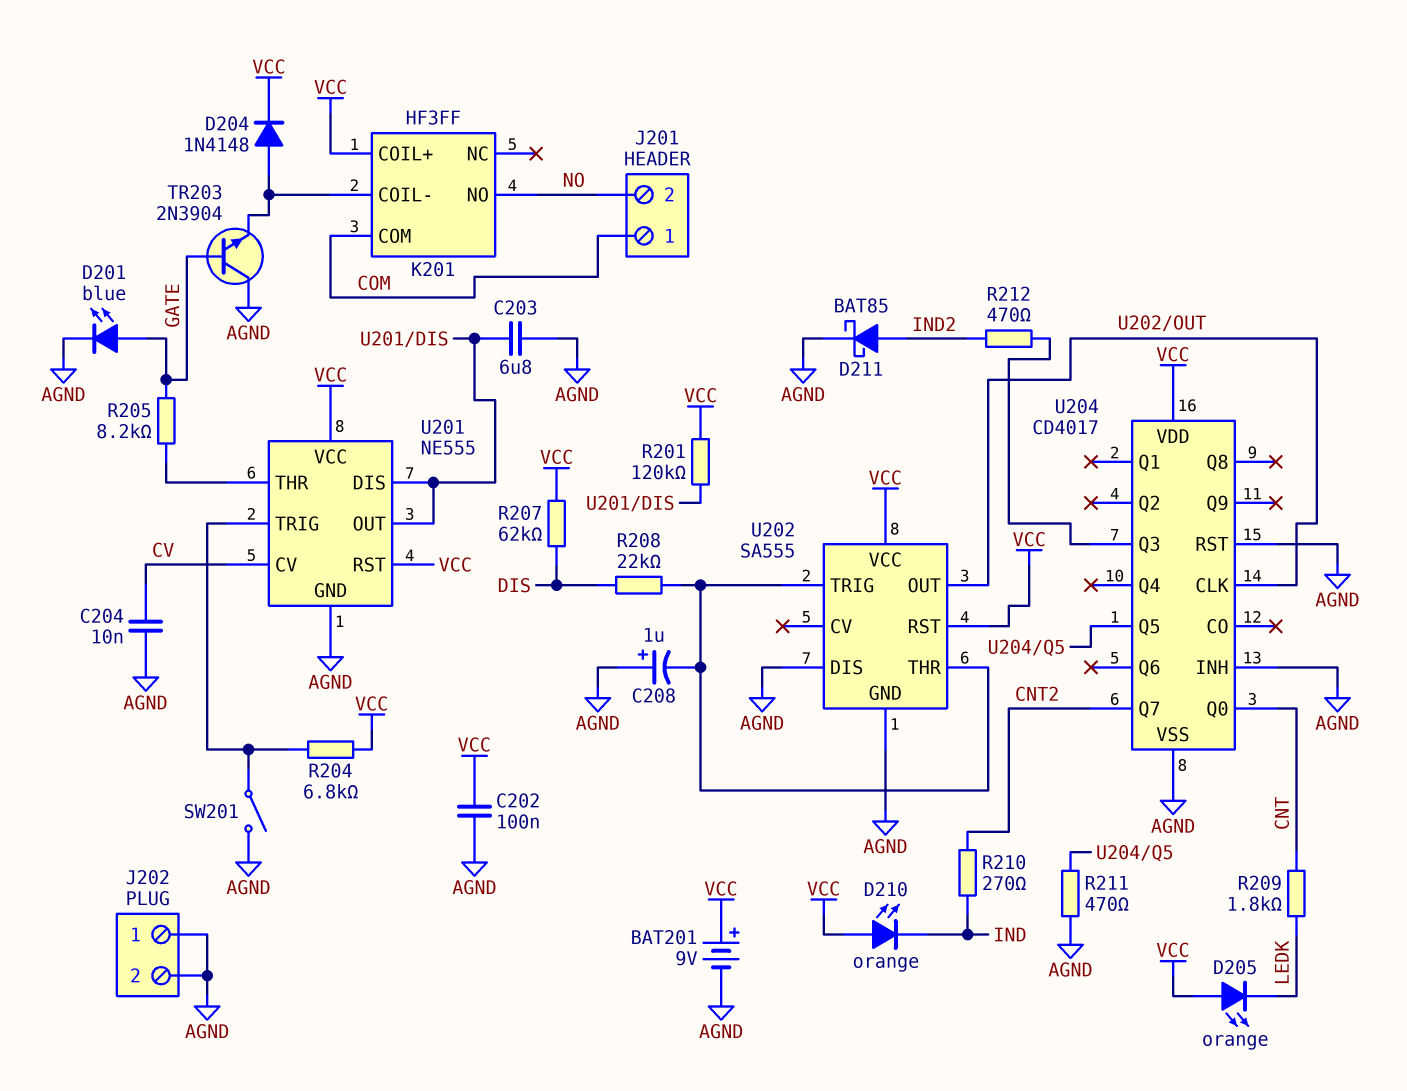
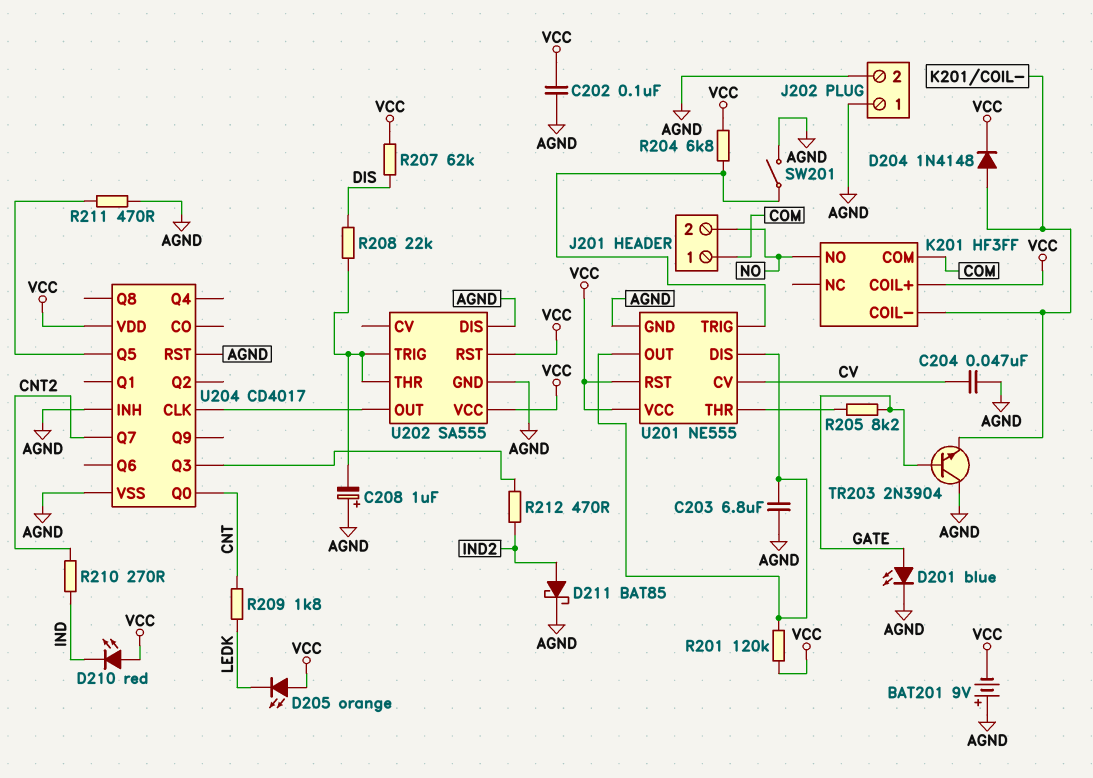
BAT201: 9V (plus VCC, minus AGND) -> 9V (plus AGND, minus VCC)
C204: 10nF (AGND, CV) -> 47nF (AGND, CV)
D210: LED orange (A VCC, K IND) -> LED red (A VCC, K IND)

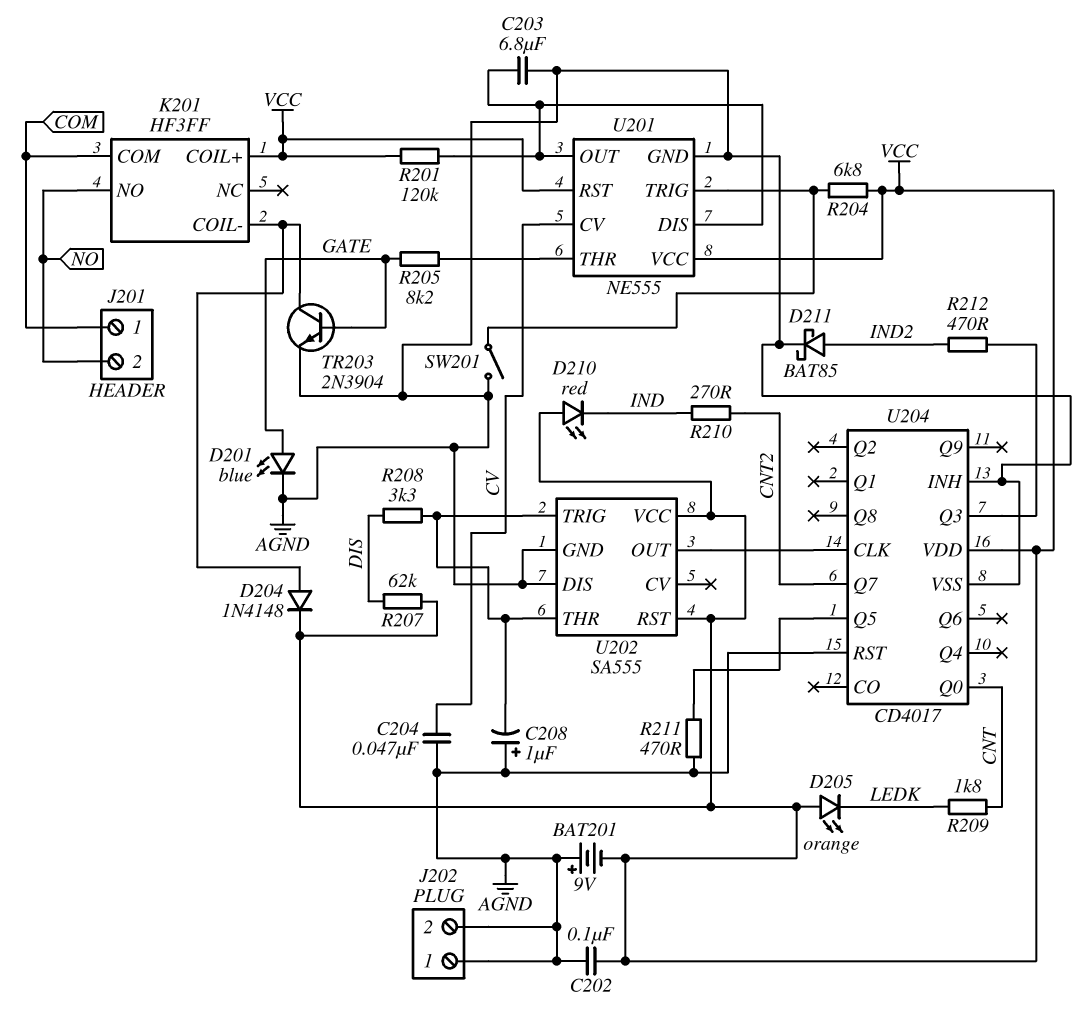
R208: 22k (DIS, U202/THR) -> 3.3k (DIS, U202/THR)
TR203: NPN 2N3904 (B GATE, C AGND, E K201/COIL-) -> NPN 2N3904 (B GATE, C K201/COIL-, E AGND)

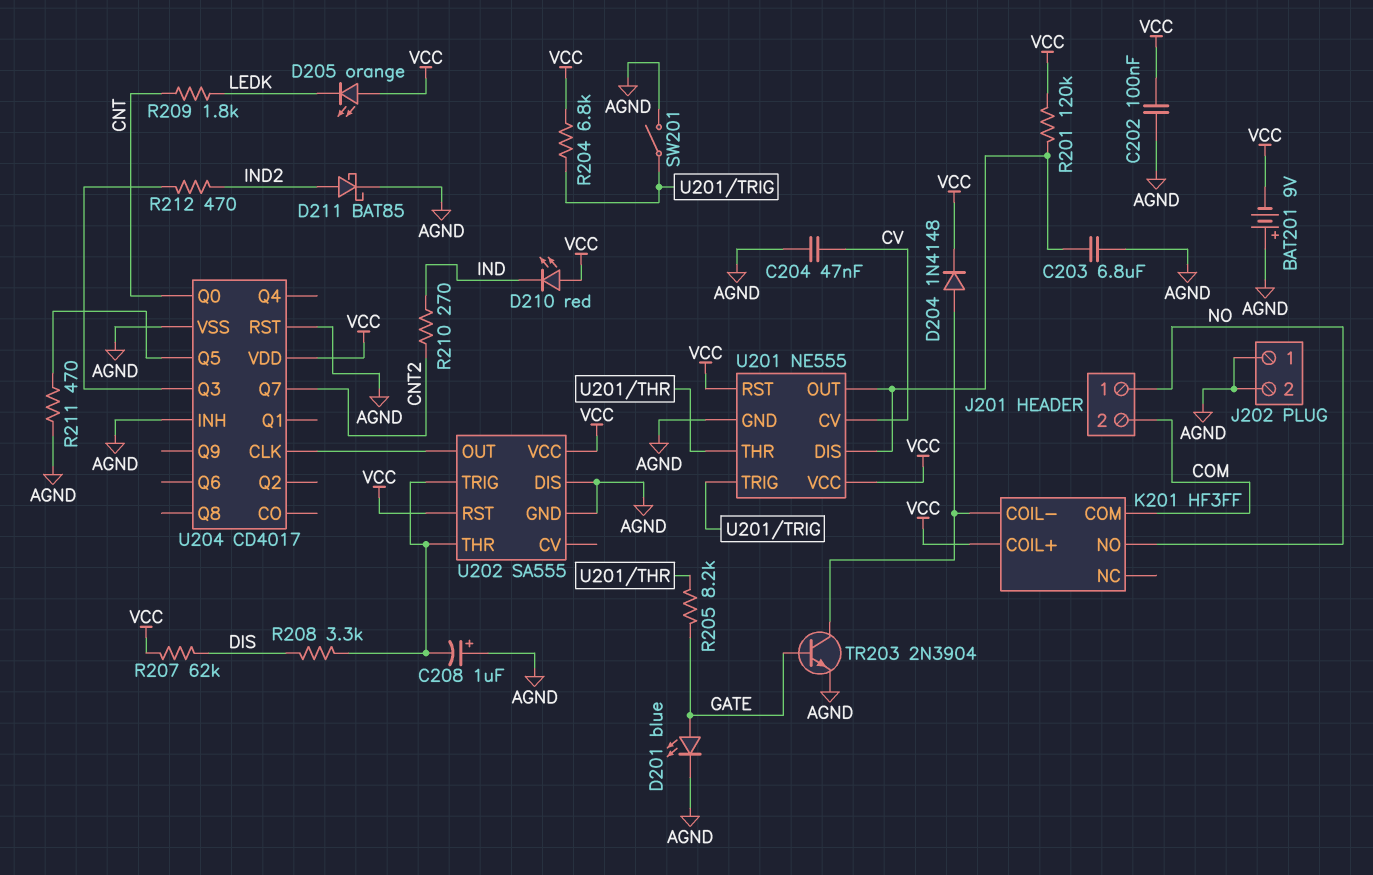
J201 pin 1: COM -> NO
J201 pin 2: NO -> COM

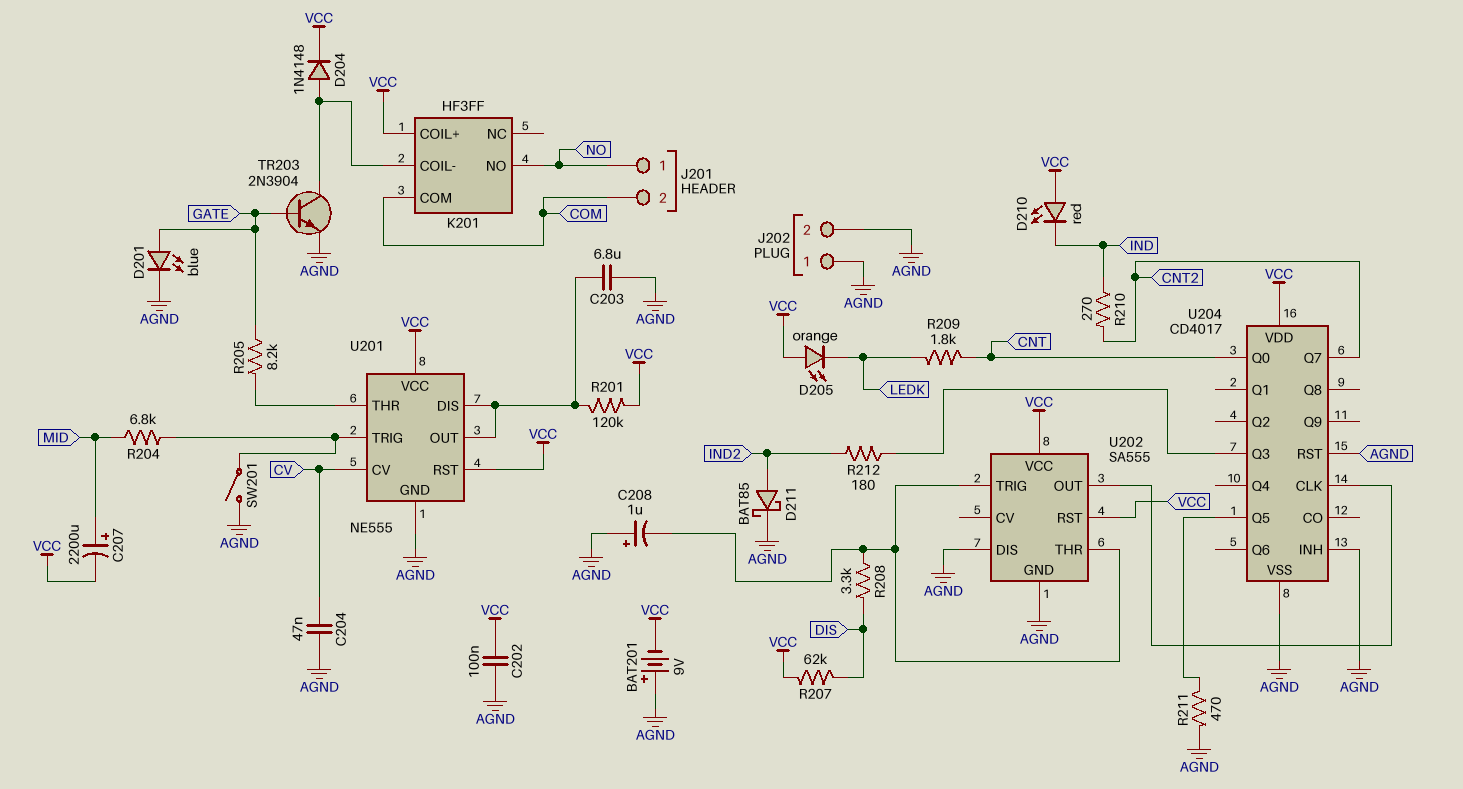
C207: none -> 2200uF (plus MID, minus VCC)
R204: 6.8k (U201/TRIG, VCC) -> 6.8k (MID, U201/TRIG)
R212: 470 (IND2, U204/Q3) -> 180 (IND2, U204/Q3)

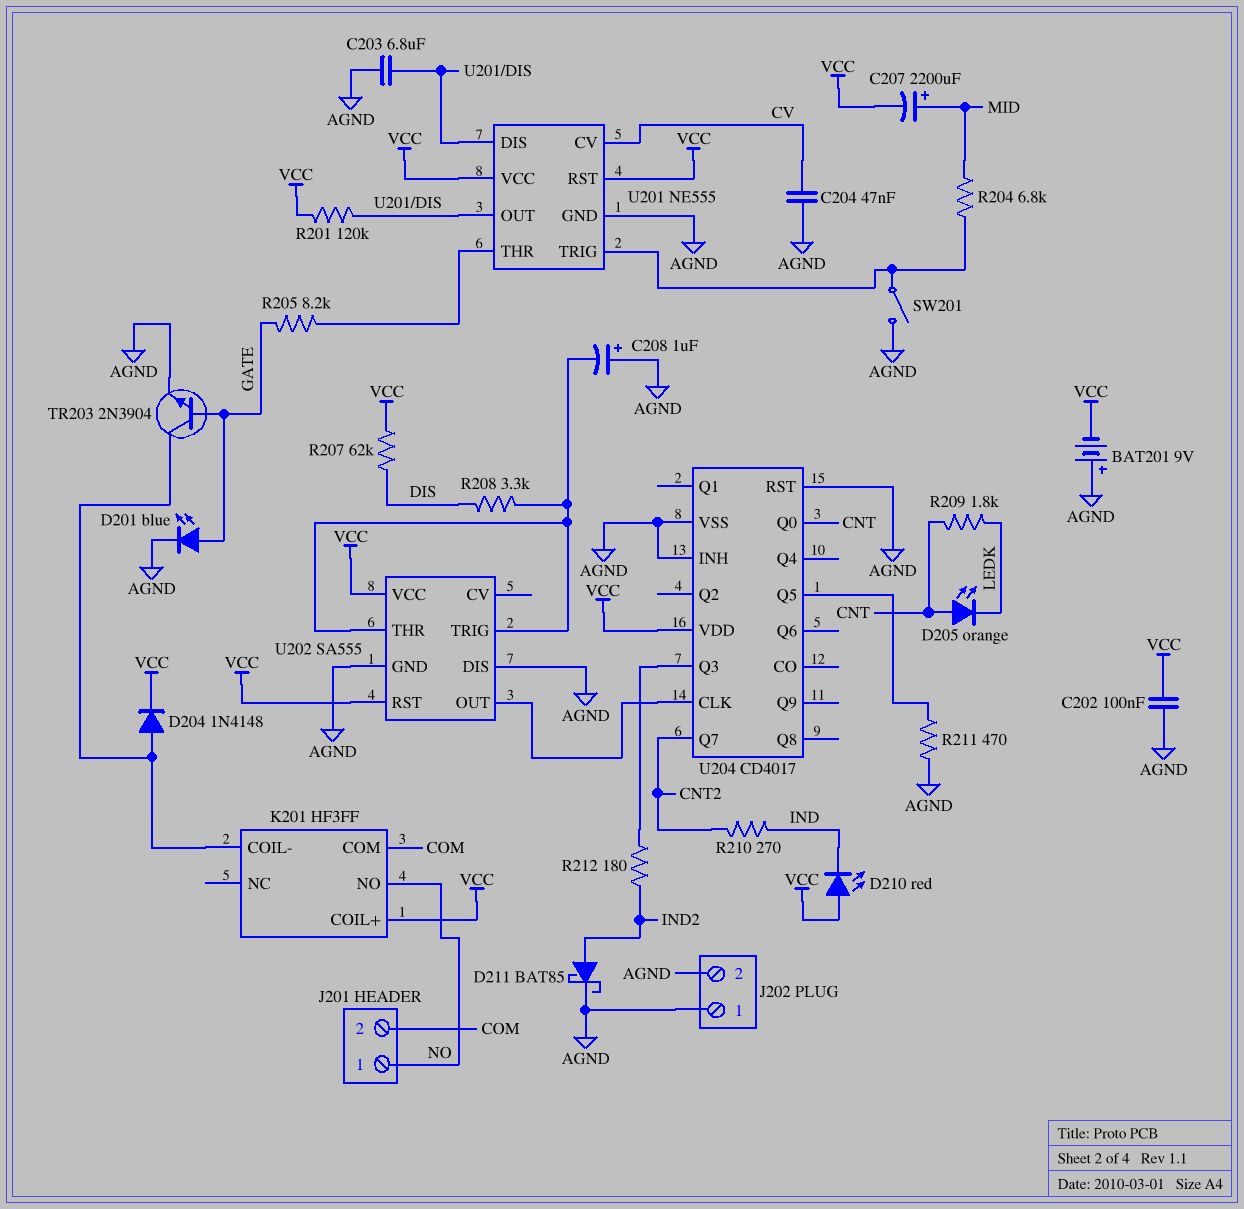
D205: LED orange (A VCC, K LEDK) -> LED orange (A CNT, K LEDK)

